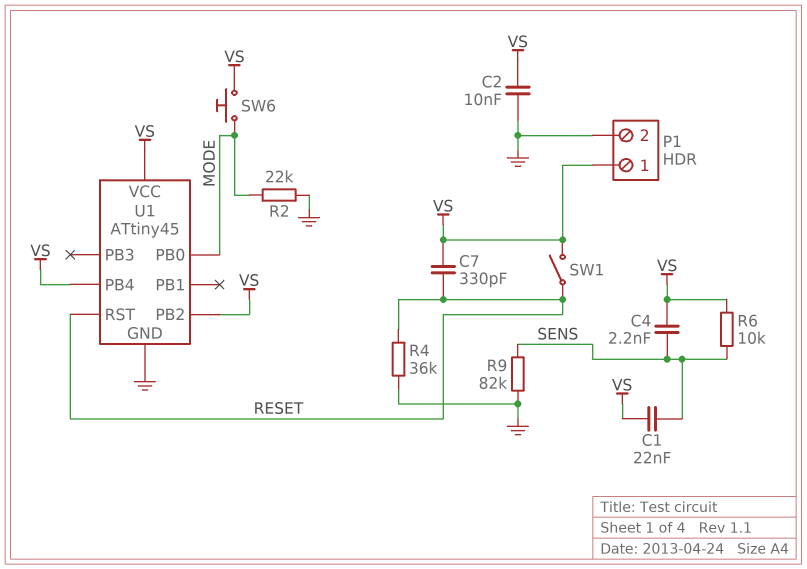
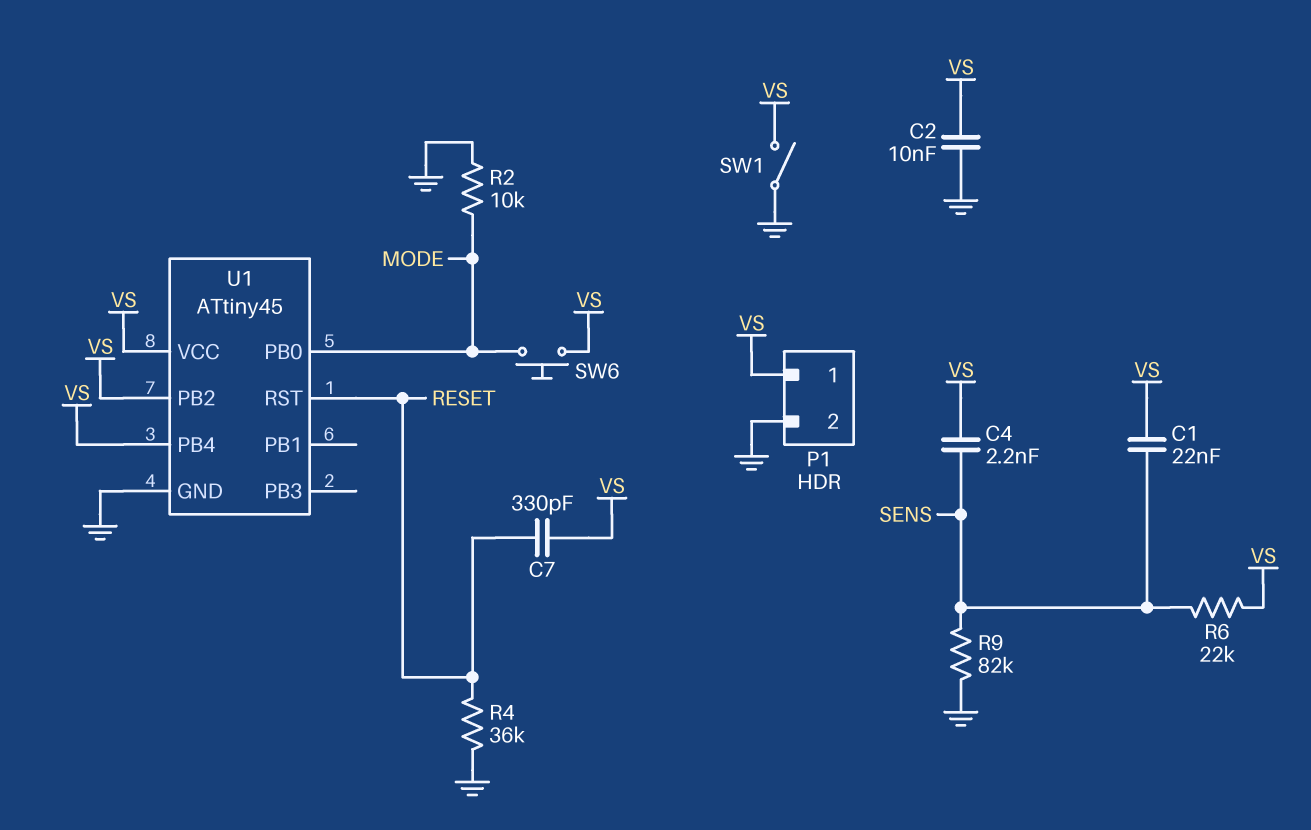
R2: 22k (GND, MODE) -> 10k (GND, MODE)
R6: 10k (SENS, VS) -> 22k (SENS, VS)
SW1: switch (RESET, VS) -> switch (GND, VS)

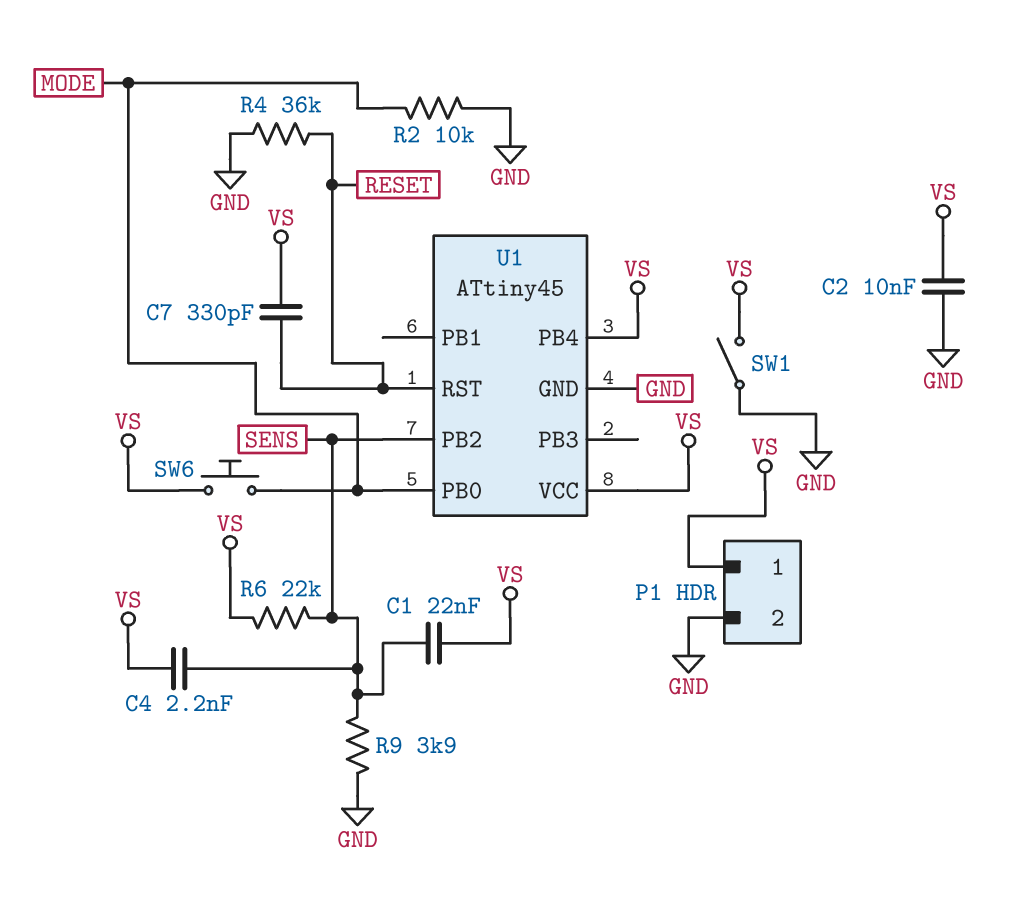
R9: 82k (GND, SENS) -> 3.9k (GND, SENS)
U1 pin PB2: VS -> SENS

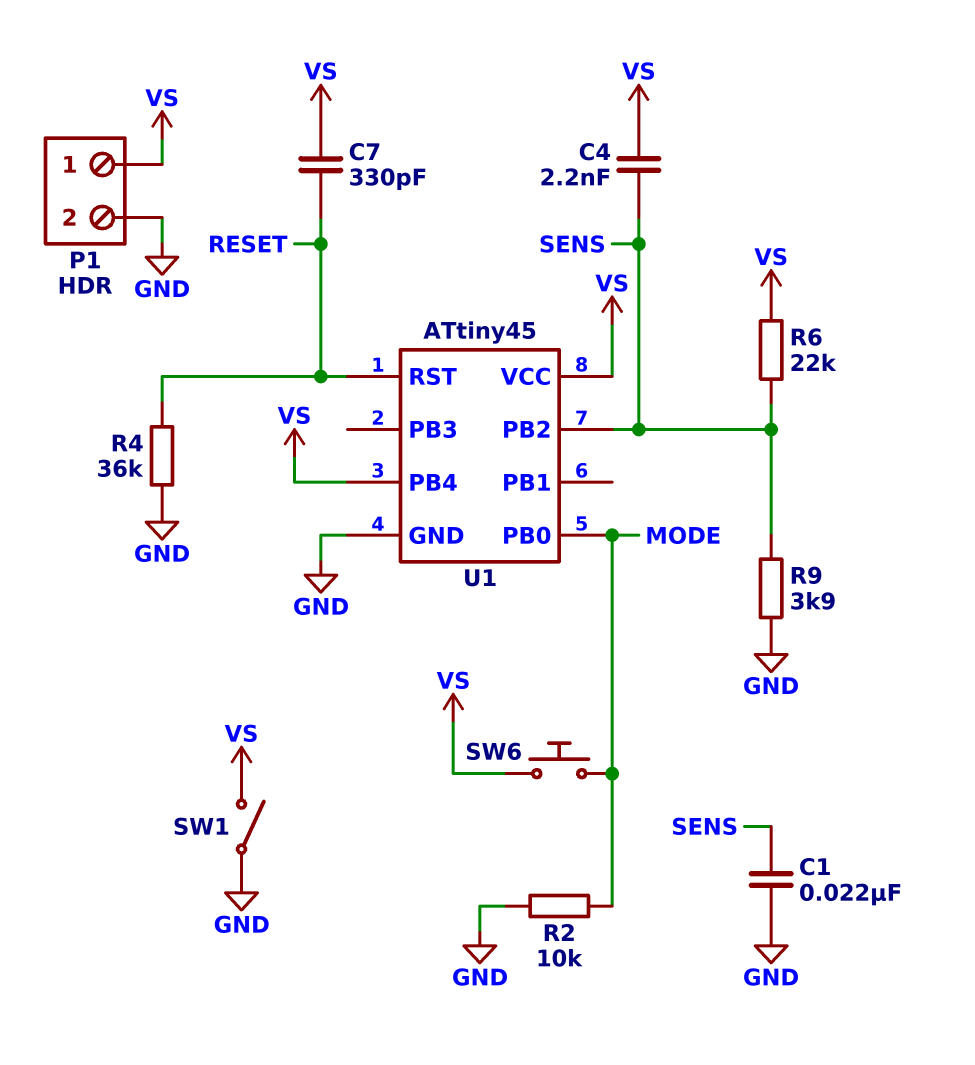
C1: 22nF (SENS, VS) -> 22nF (GND, SENS)
C2: 10nF (GND, VS) -> none

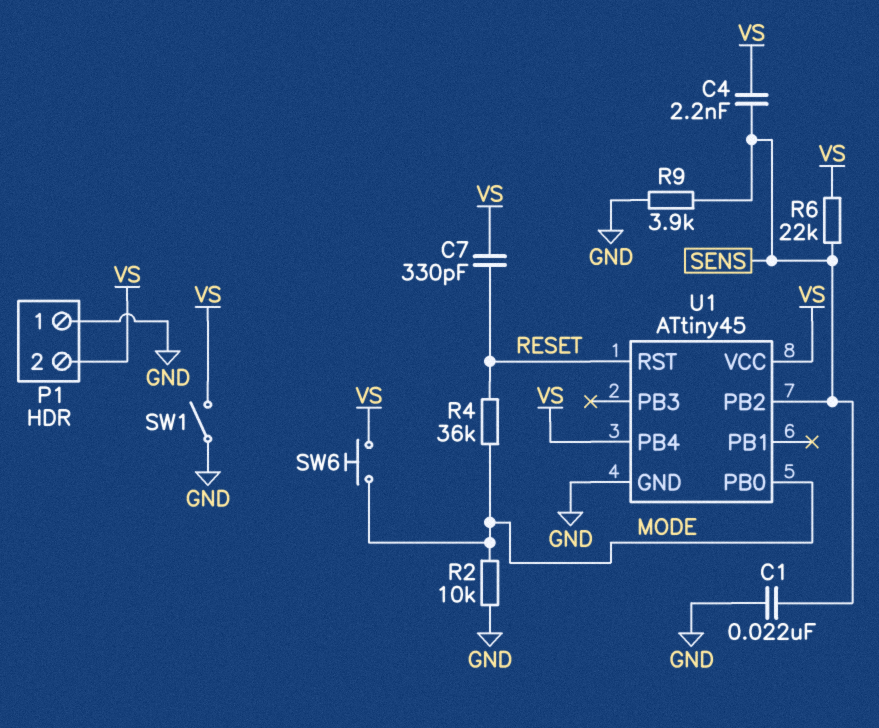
P1 pin 1: VS -> GND
P1 pin 2: GND -> VS
R4: 36k (GND, RESET) -> 36k (MODE, RESET)

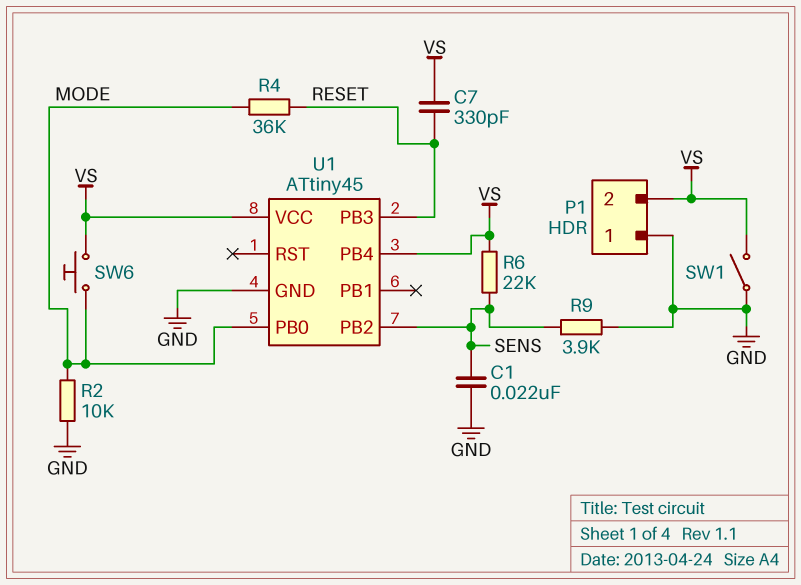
C4: 2.2nF (SENS, VS) -> none
U1 pin PB3: none -> RESET
U1 pin RST: RESET -> none

